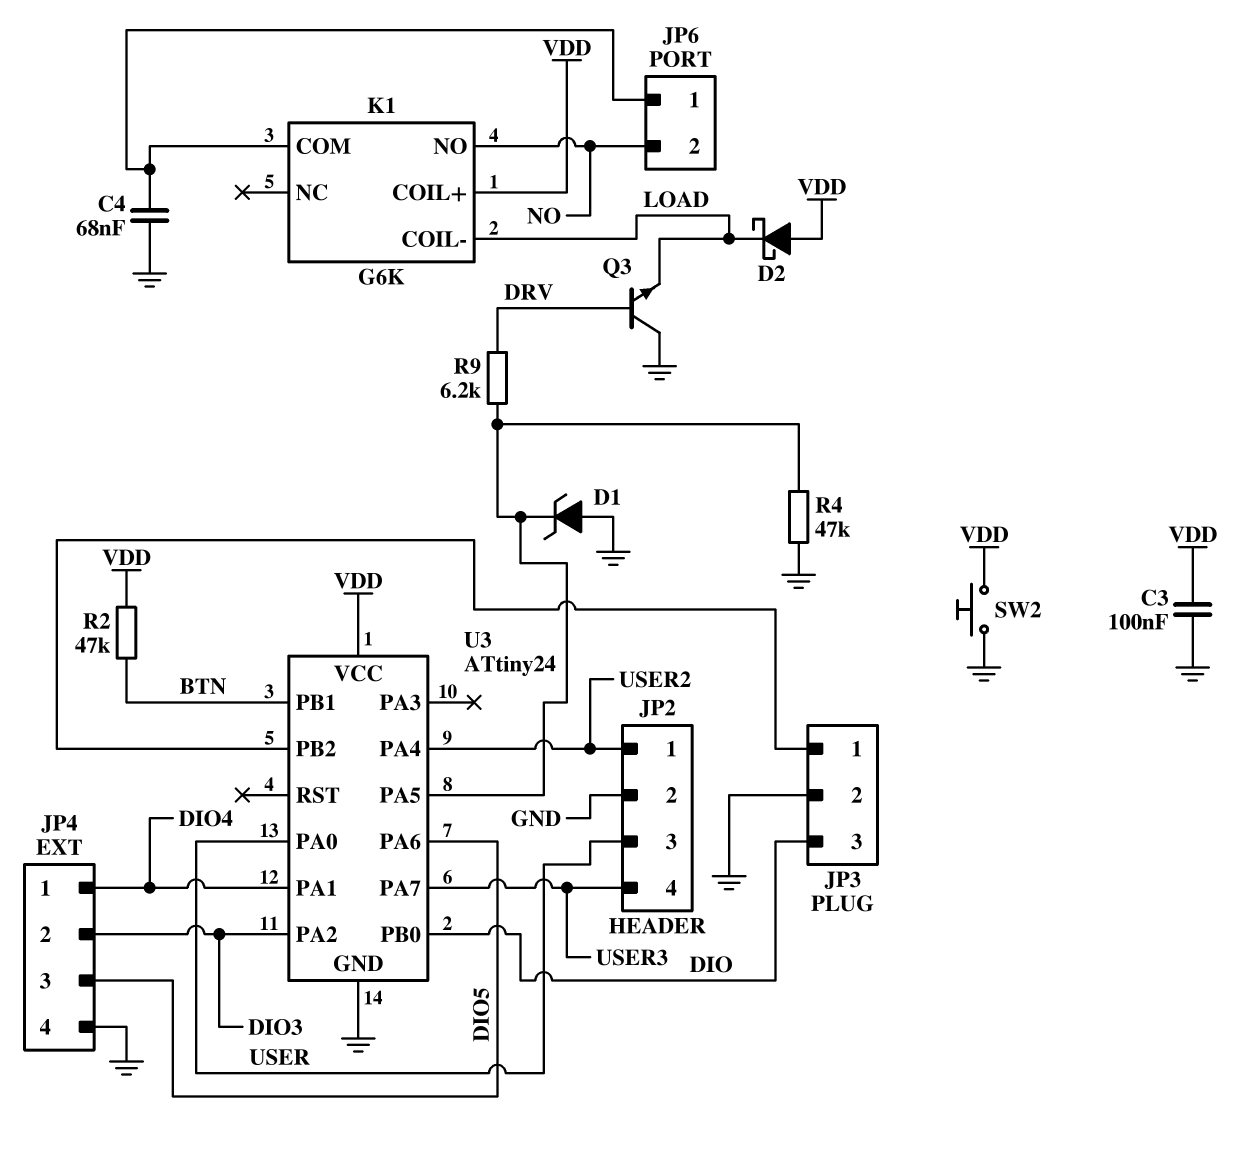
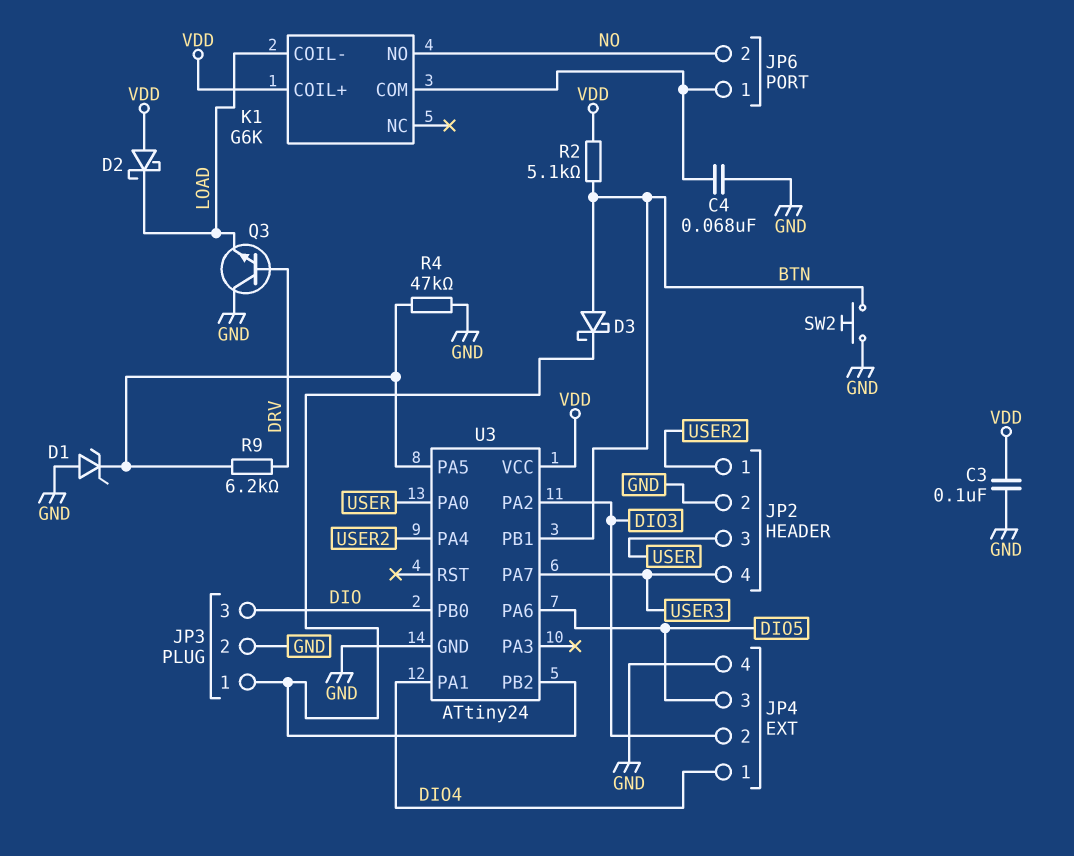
D3: none -> schottky (A BTN, K JP3/1)
R2: 47k (BTN, VDD) -> 5.1k (BTN, VDD)
SW2: button (GND, VDD) -> button (BTN, GND)

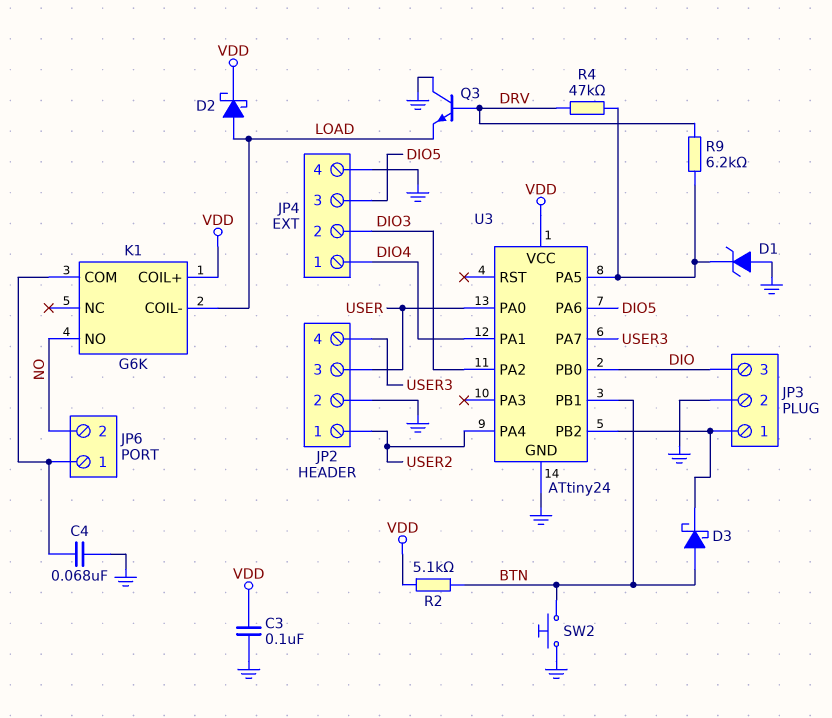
D2: schottky (A VDD, K LOAD) -> schottky (A LOAD, K VDD)
R4: 47k (GND, U3/PA5) -> 47k (DRV, U3/PA5)

